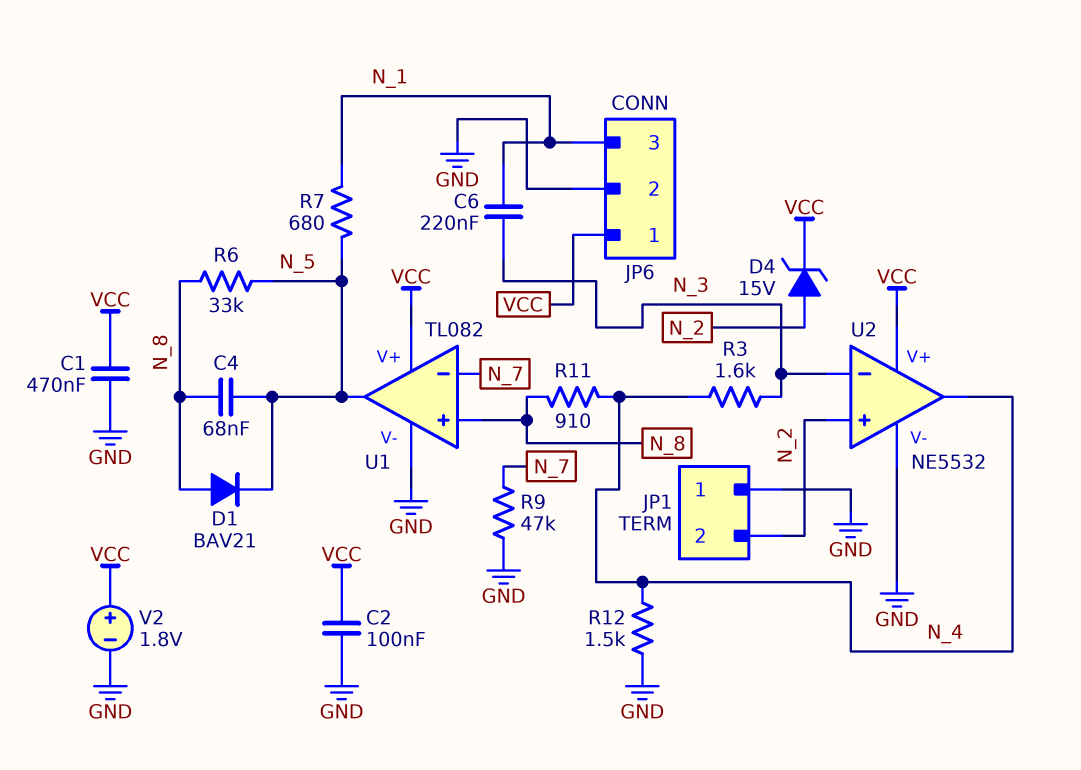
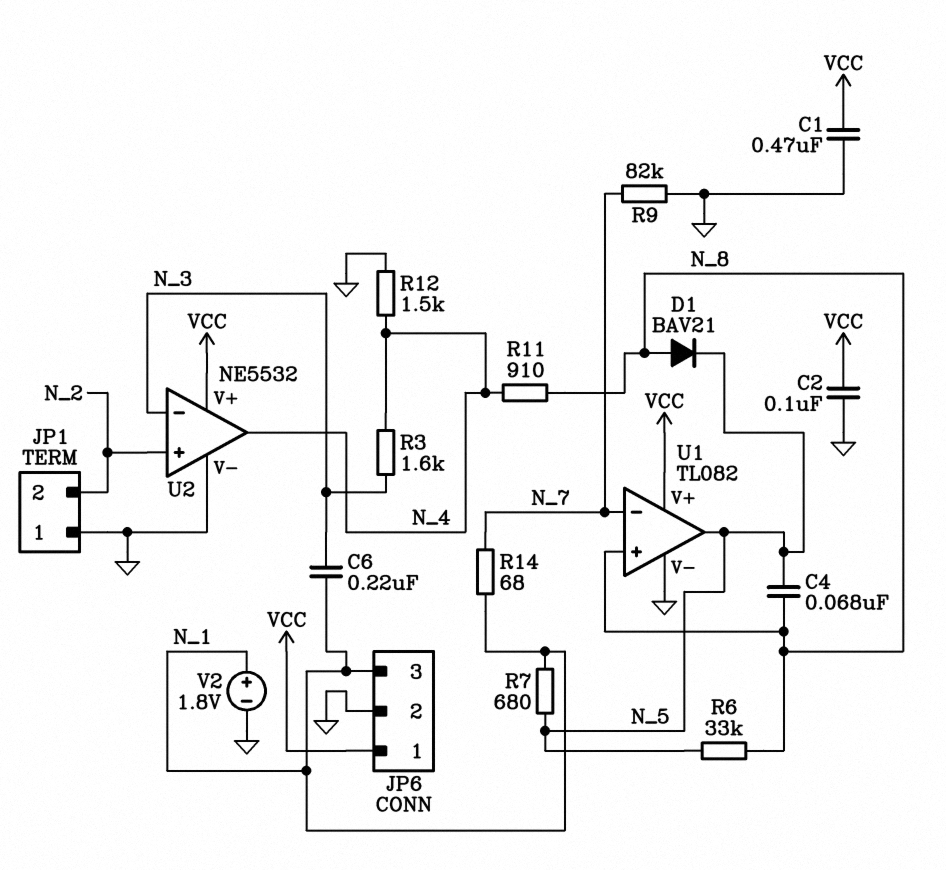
D4: zener 15V (A N_2, K VCC) -> none
R9: 47k (GND, N_7) -> 82k (GND, N_7)
R14: none -> 68 (N_1, N_7)
V2: 1.8V (plus VCC, minus GND) -> 1.8V (plus N_1, minus GND)

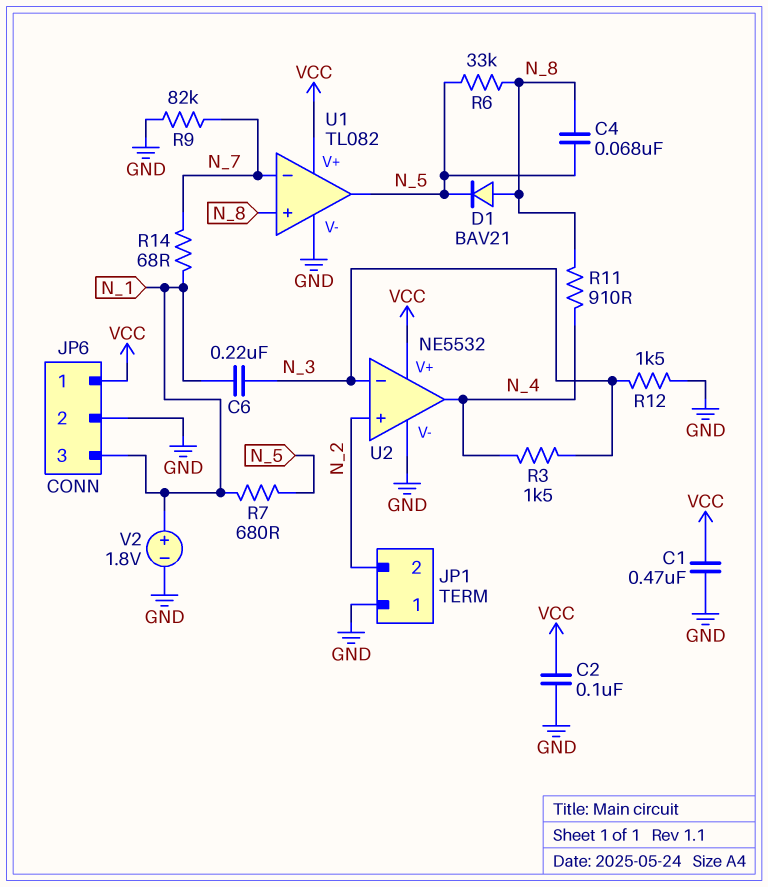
R3: 1.6k (N_3, N_4) -> 1.5k (N_3, N_4)
R12: 1.5k (GND, N_4) -> 1.5k (GND, N_3)

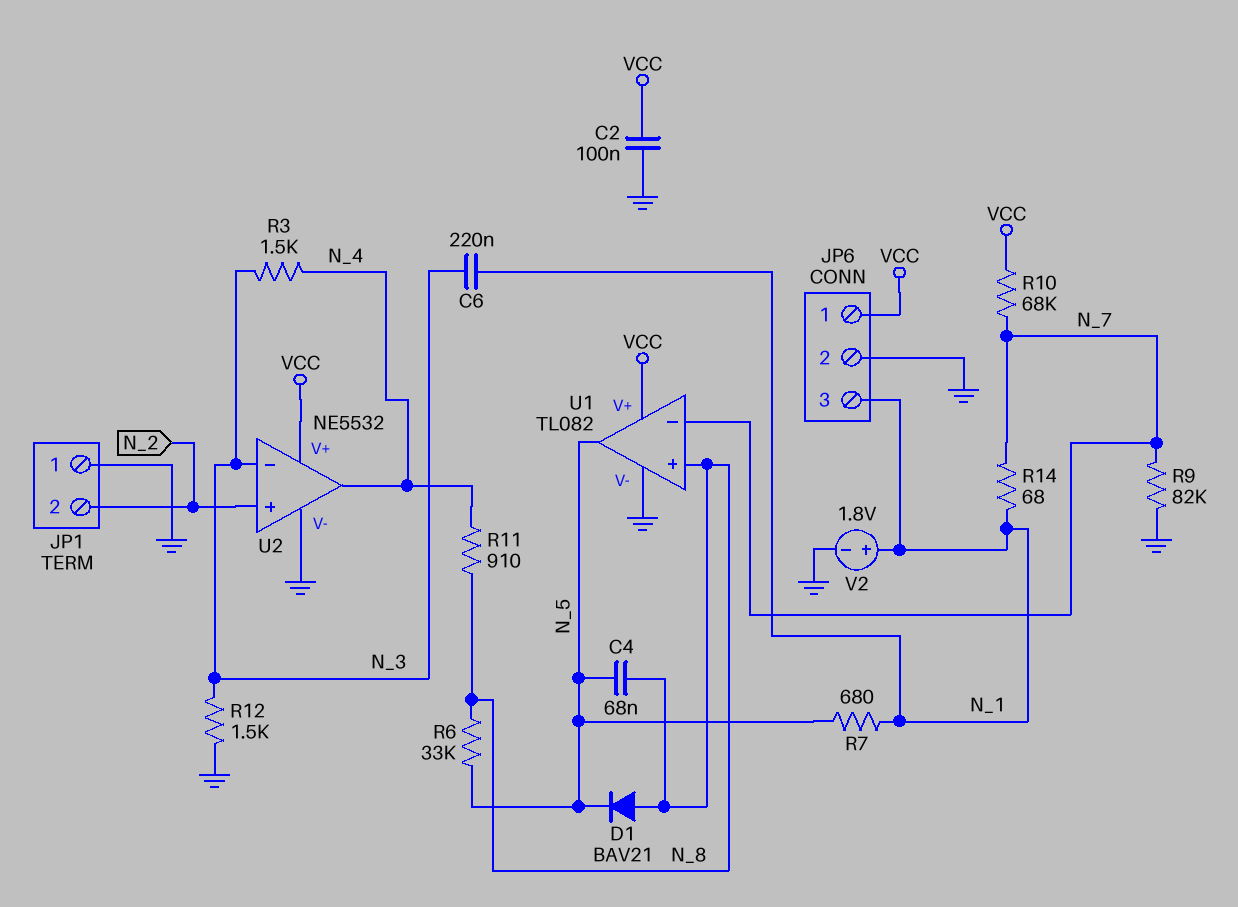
C1: 470nF (GND, VCC) -> none
R10: none -> 68k (N_7, VCC)

